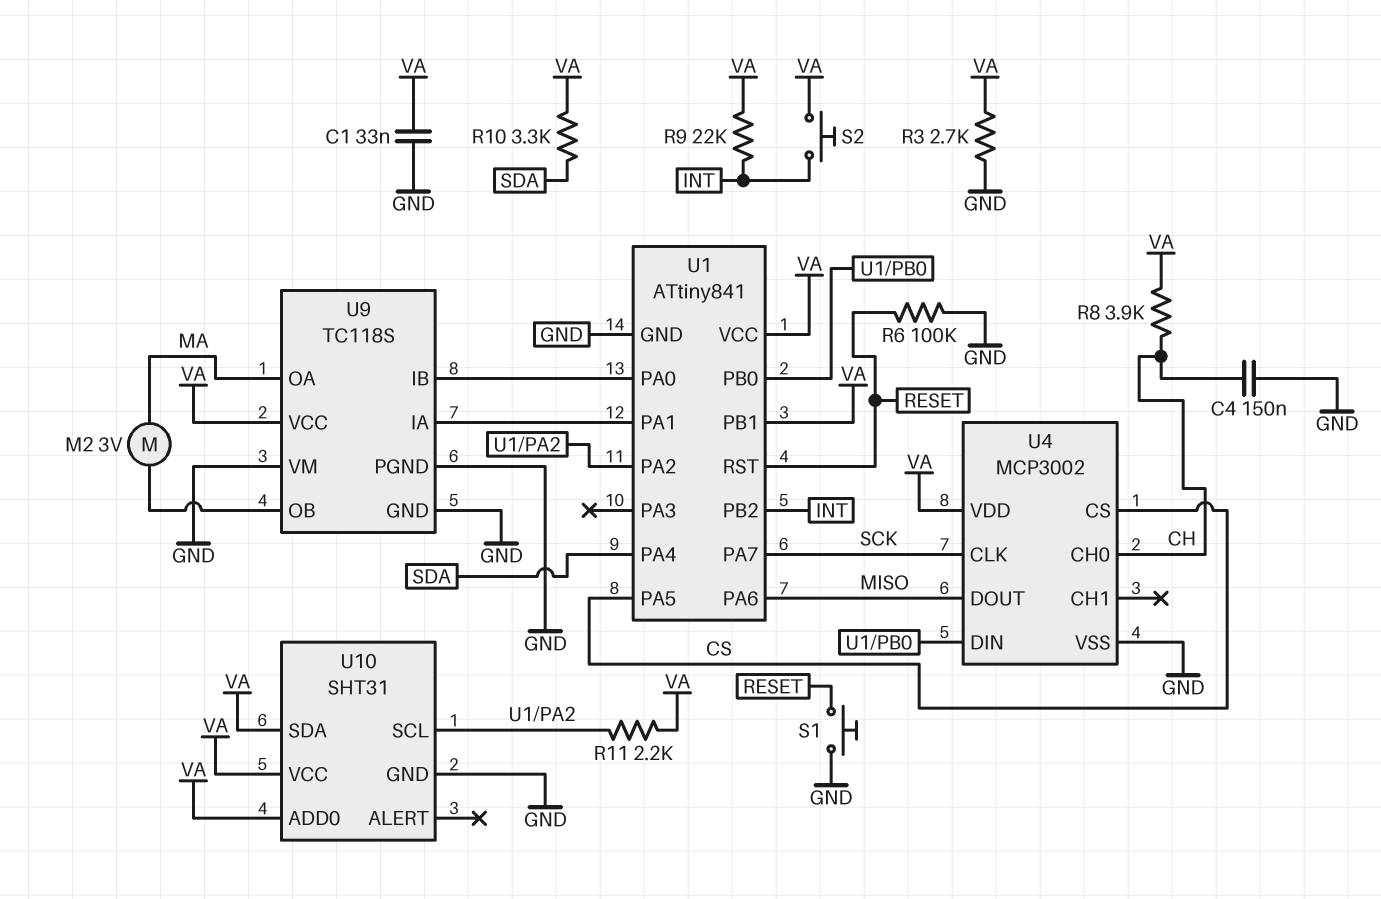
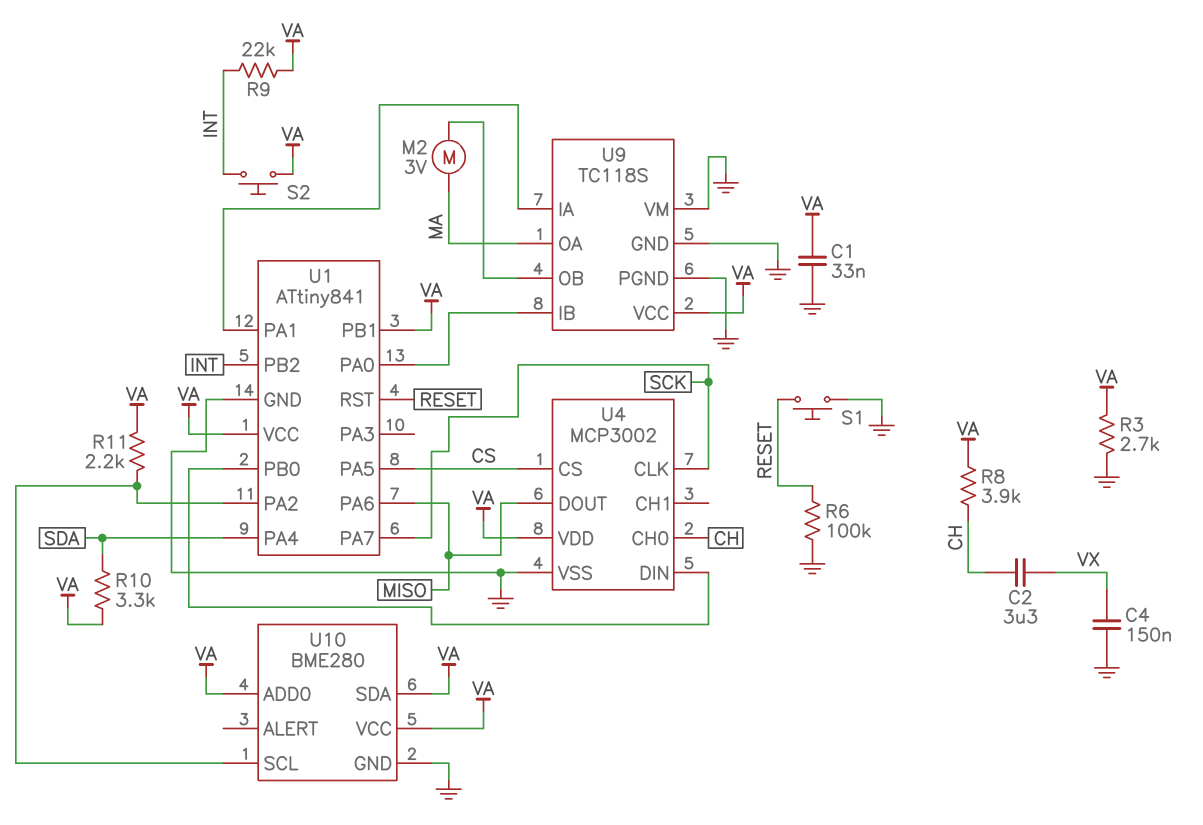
C2: none -> 3.3uF (CH, VX)
C4: 150nF (CH, GND) -> 150nF (GND, VX)
U10: SHT31 -> BME280

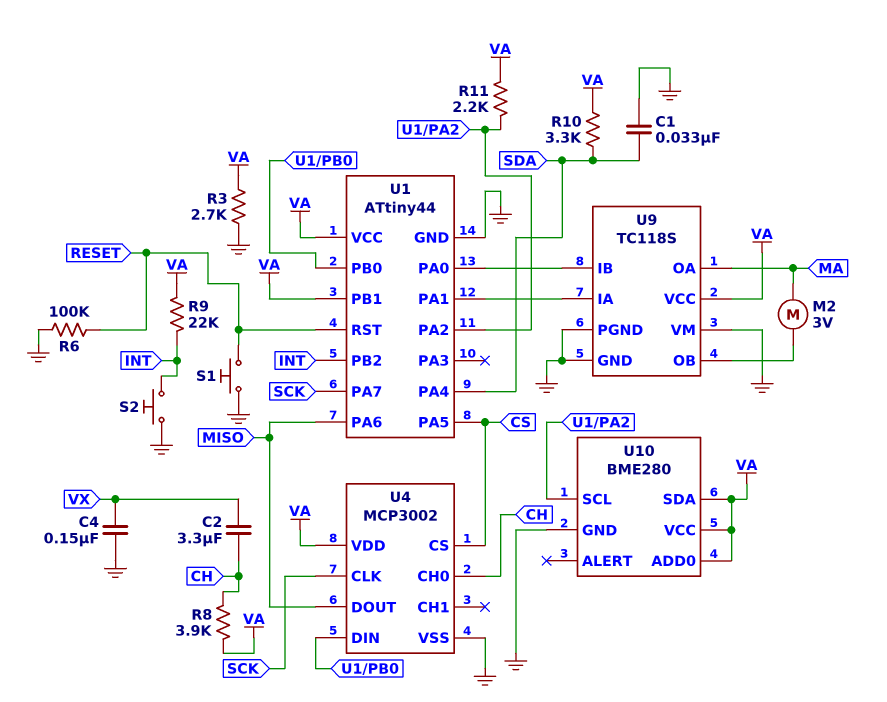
C1: 33nF (GND, VA) -> 33nF (GND, SDA)
S2: button (INT, VA) -> button (GND, INT)
U1: ATtiny841 -> ATtiny44

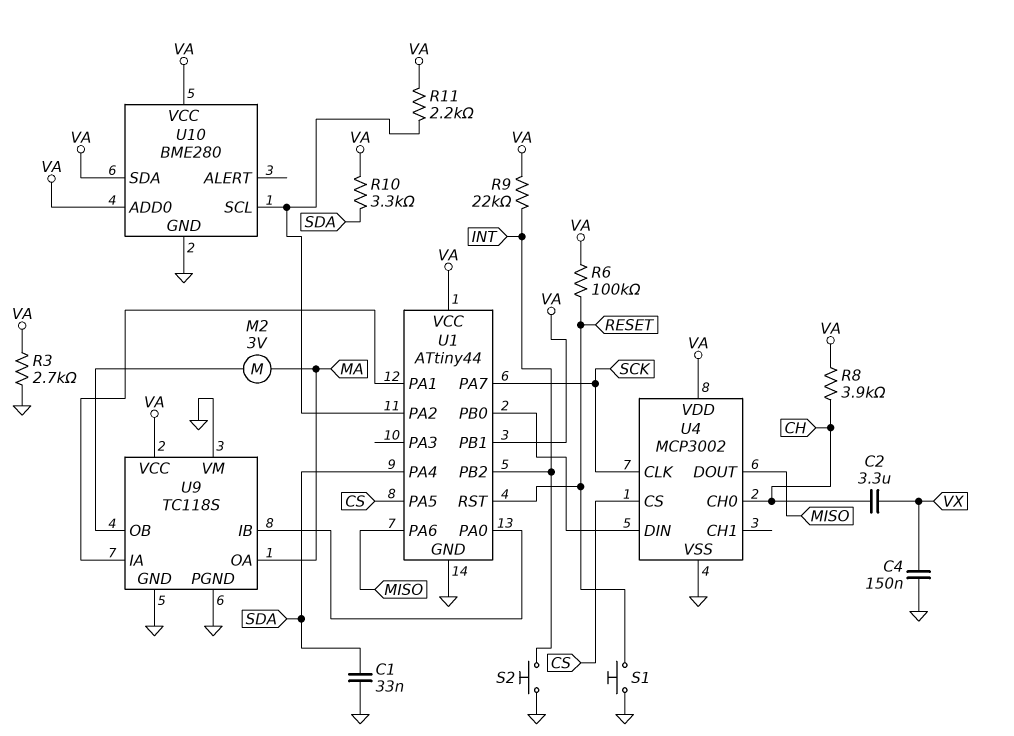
R6: 100k (GND, RESET) -> 100k (RESET, VA)

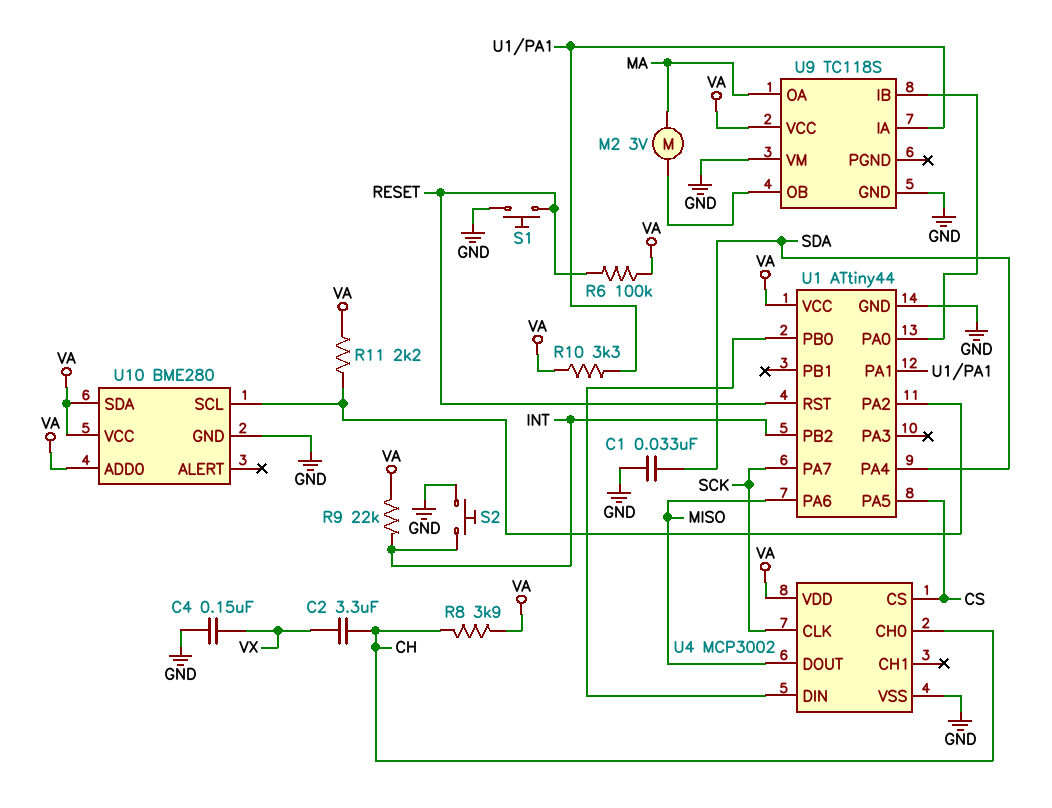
R3: 2.7k (GND, VA) -> none
R10: 3.3k (SDA, VA) -> 3.3k (U1/PA1, VA)
U1 pin PB1: VA -> none
U9 pin PGND: GND -> none

